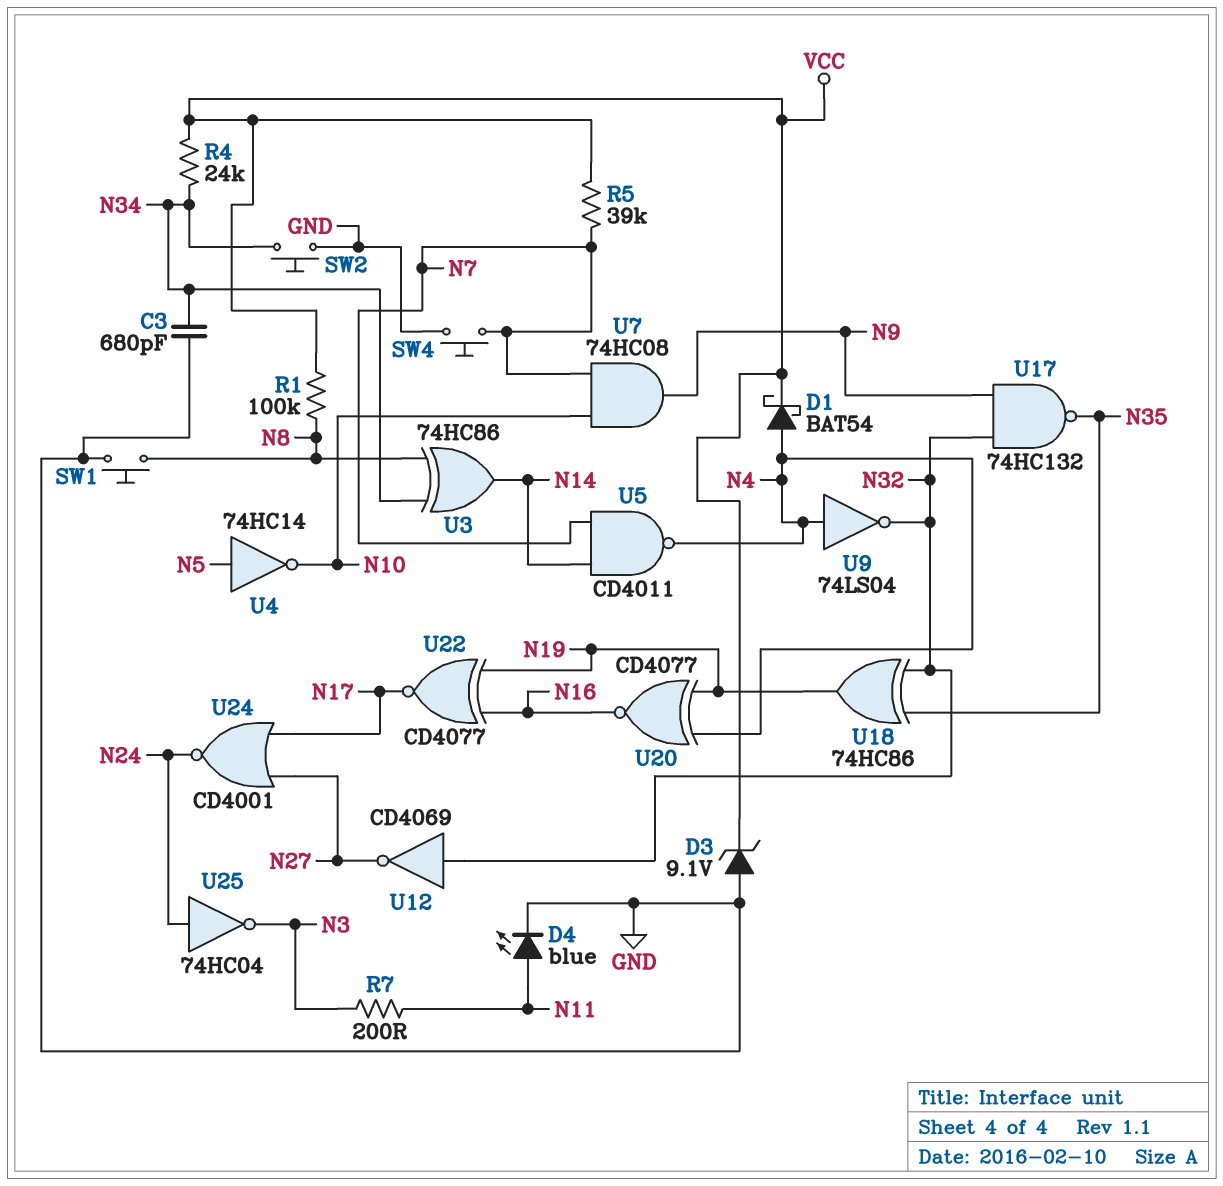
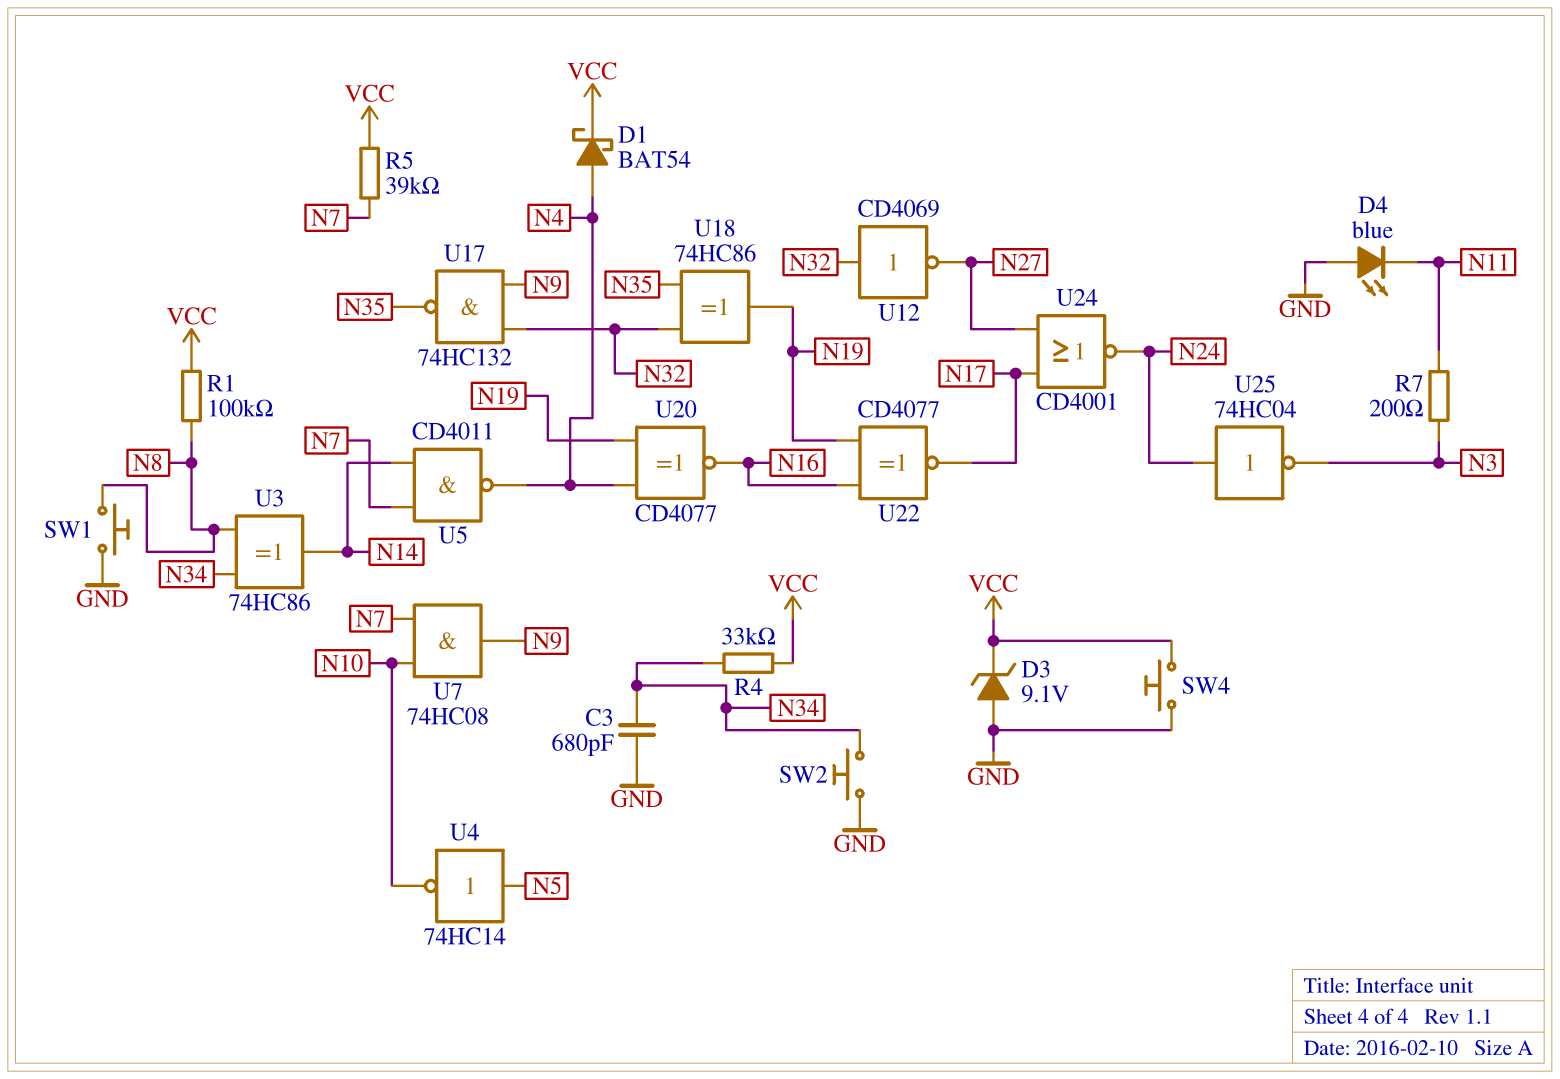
D4: LED blue (A N11, K GND) -> LED blue (A GND, K N11)
R4: 24k (N34, VCC) -> 33k (N34, VCC)
SW4: button (GND, N7) -> button (GND, VCC)
U9: NOT 74LS04 (in N4, out N32) -> none

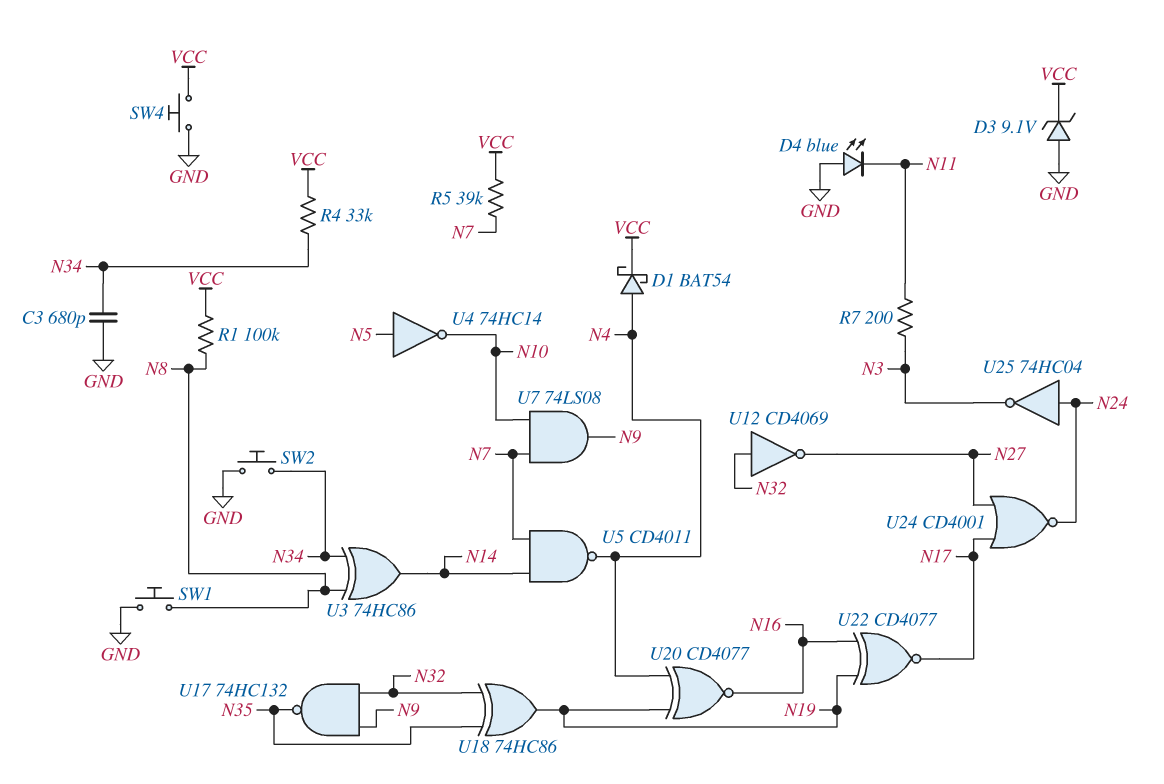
U7: AND 74HC08 (in N7, in N10, out N9) -> AND 74LS08 (in N7, in N10, out N9)

